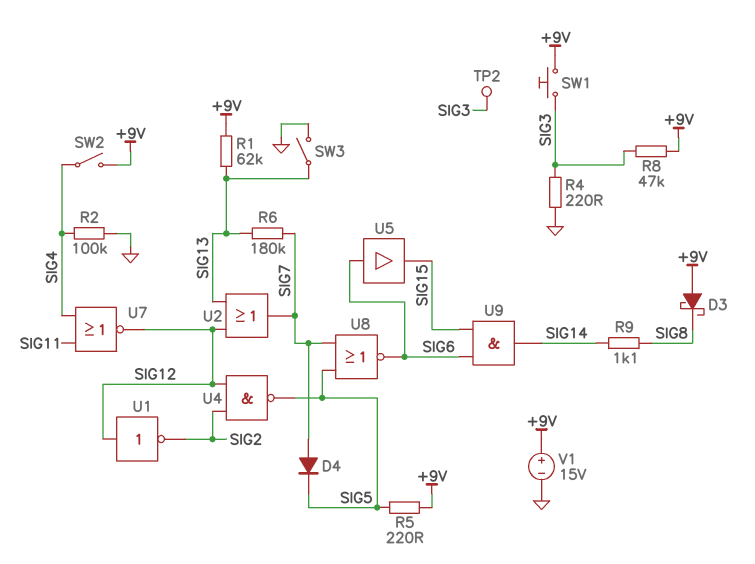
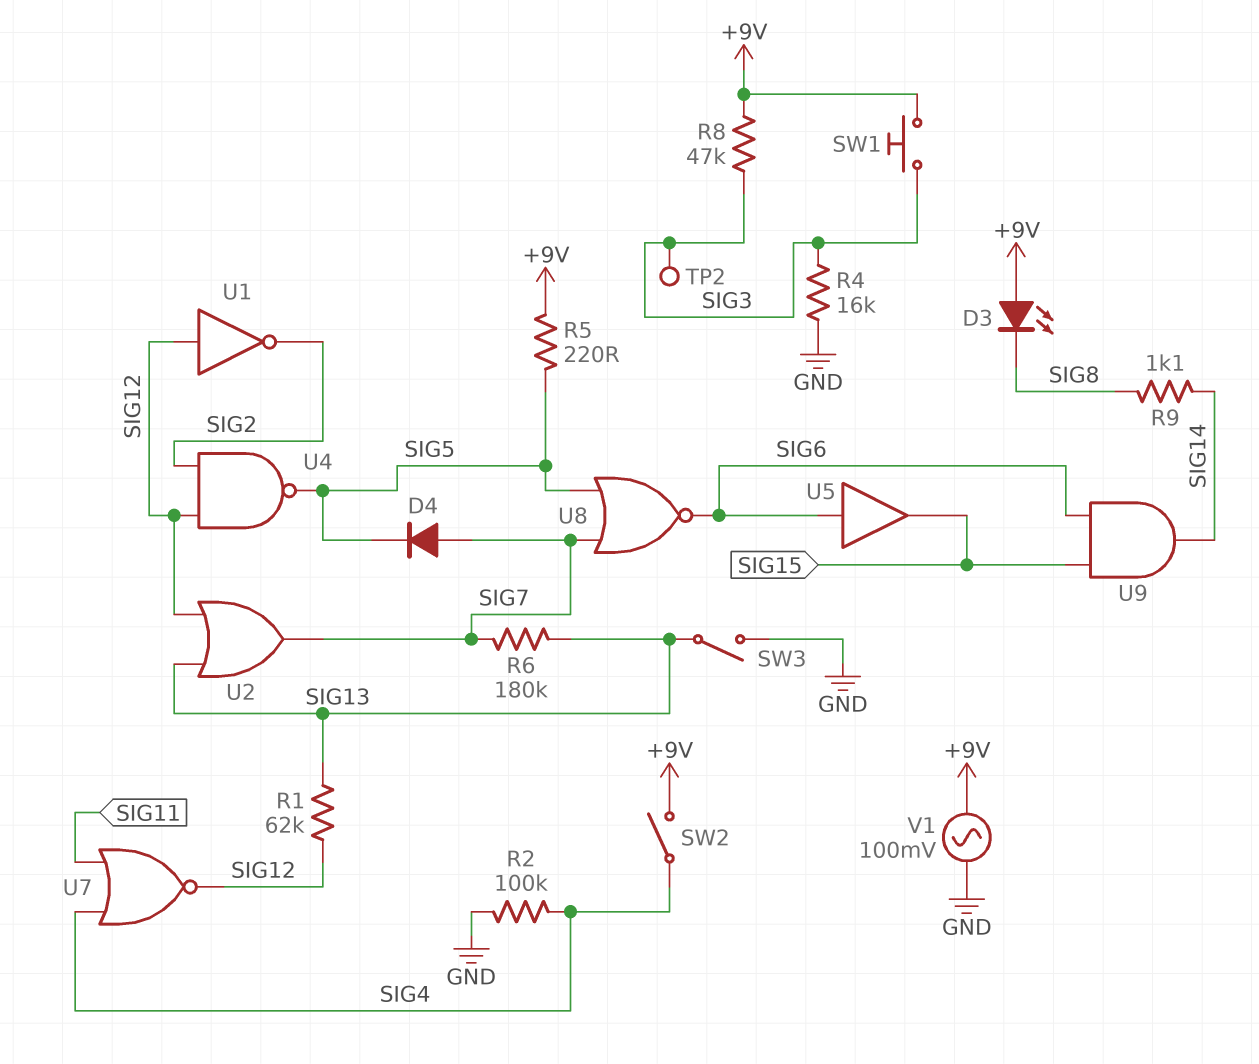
D3: schottky (A +9V, K SIG8) -> LED (A +9V, K SIG8)
R1: 62k (+9V, SIG13) -> 62k (SIG12, SIG13)
R4: 220 (GND, SIG3) -> 16k (GND, SIG3)
V1: 15V (plus +9V, minus GND) -> AC 100mV (+9V, GND)

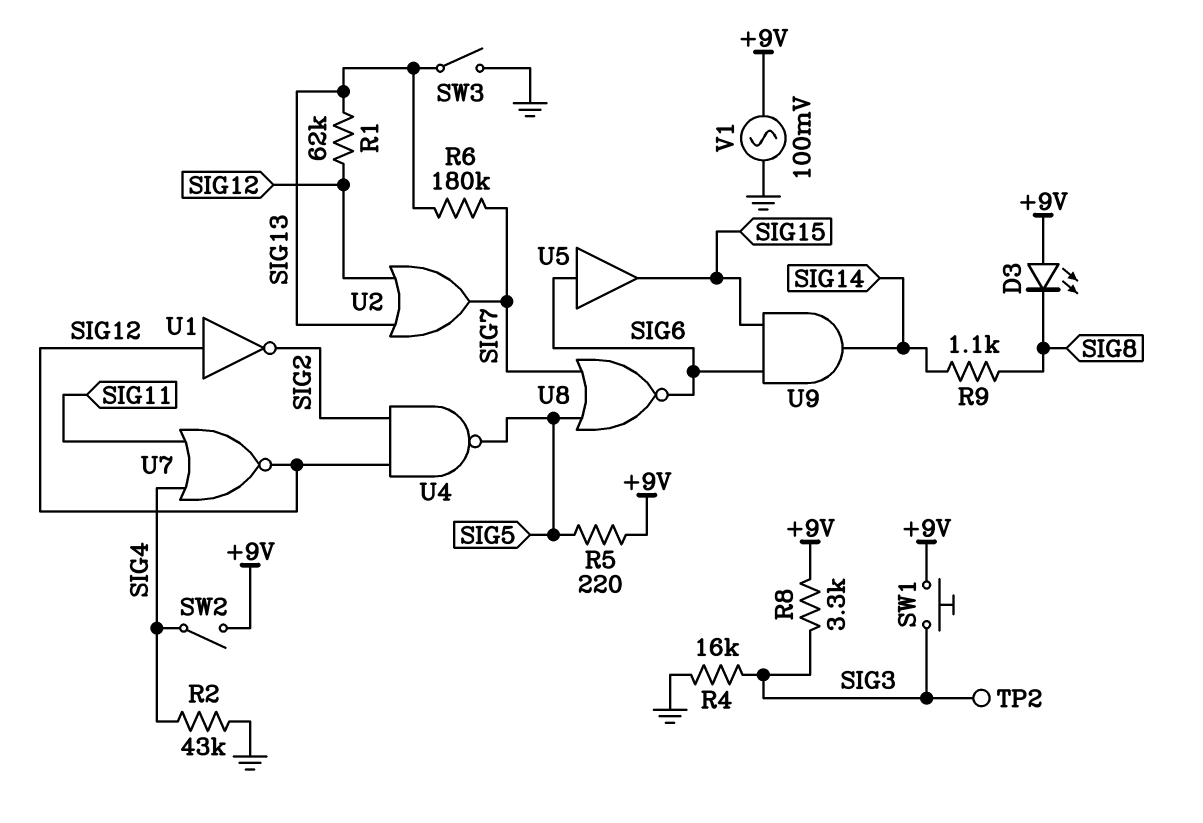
D4: diode (A SIG7, K SIG5) -> none
R2: 100k (GND, SIG4) -> 43k (GND, SIG4)
R8: 47k (+9V, SIG3) -> 3.3k (+9V, SIG3)

